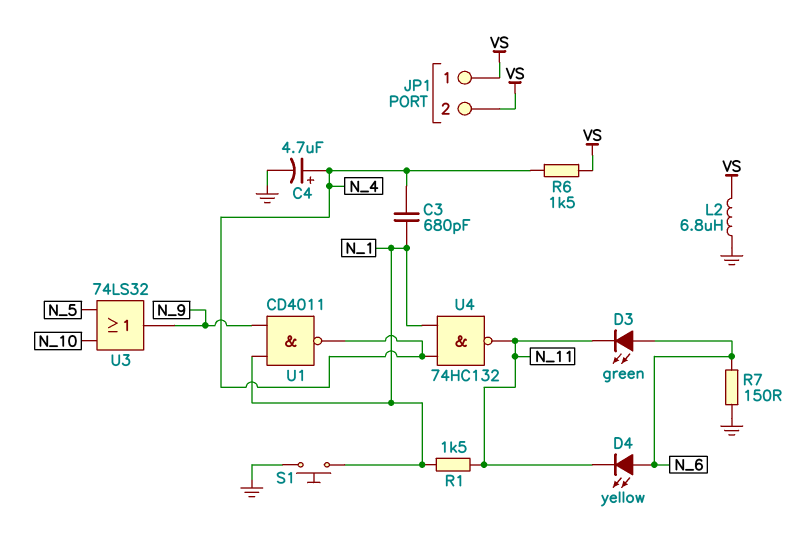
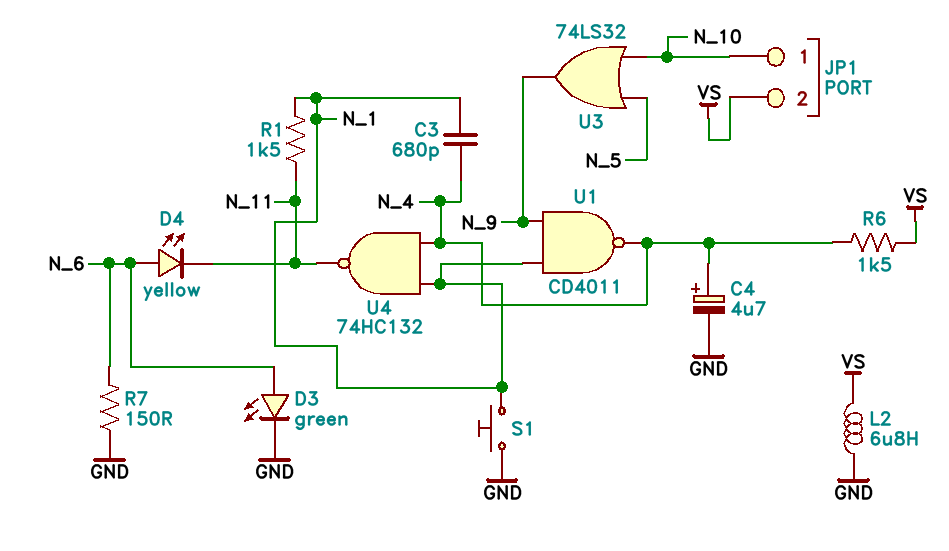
D3: LED green (A N_6, K N_11) -> LED green (A N_6, K GND)
JP1 pin 1: VS -> N_10

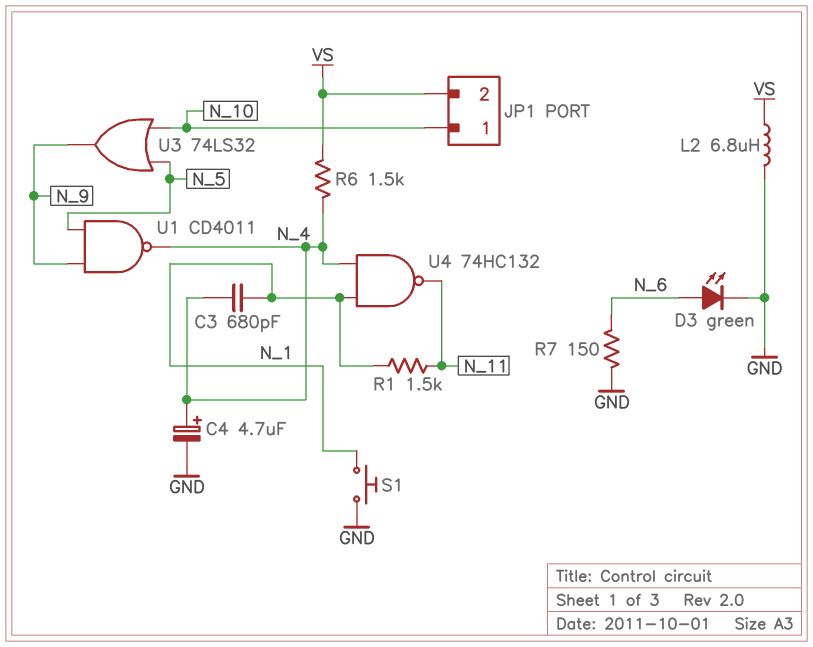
D4: LED yellow (A N_6, K N_11) -> none
U1: NAND CD4011 (in N_1, in N_9, out N_4) -> NAND CD4011 (in N_5, in N_9, out N_4)

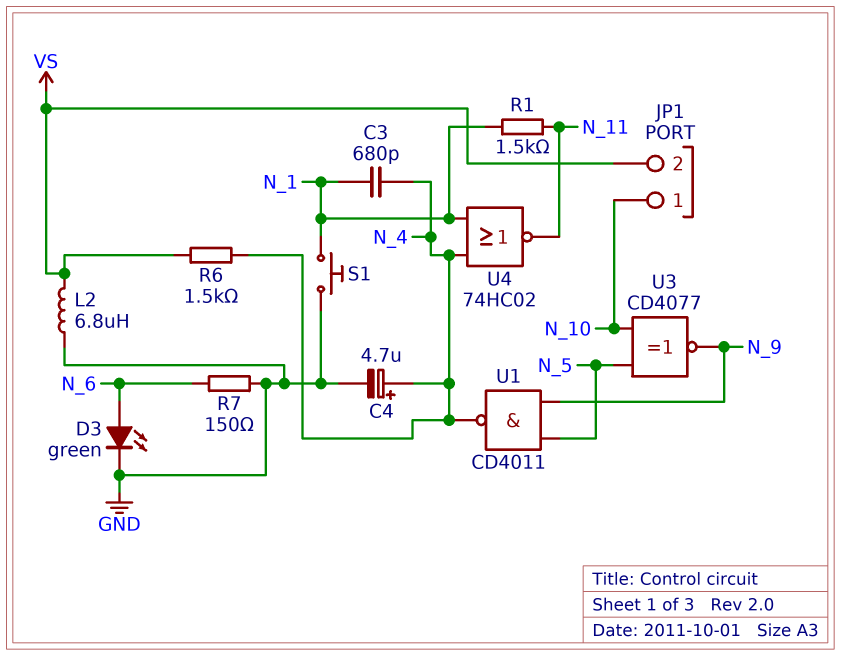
U3: OR 74LS32 (in N_5, in N_10, out N_9) -> XNOR CD4077 (in N_5, in N_10, out N_9)
U4: NAND 74HC132 (in N_1, in N_4, out N_11) -> NOR 74HC02 (in N_1, in N_4, out N_11)

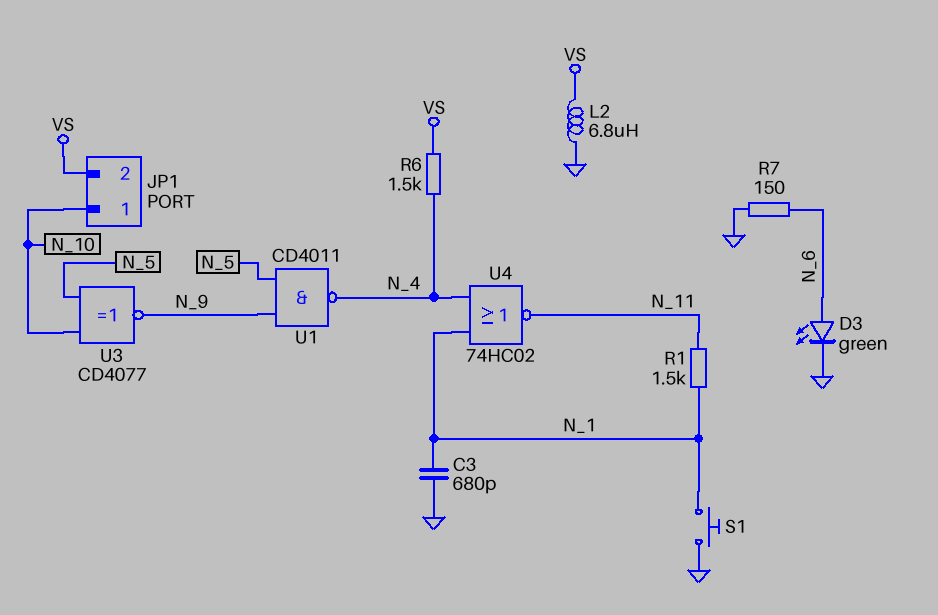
C3: 680pF (N_1, N_4) -> 680pF (GND, N_1)
C4: 4.7uF (plus N_4, minus GND) -> none

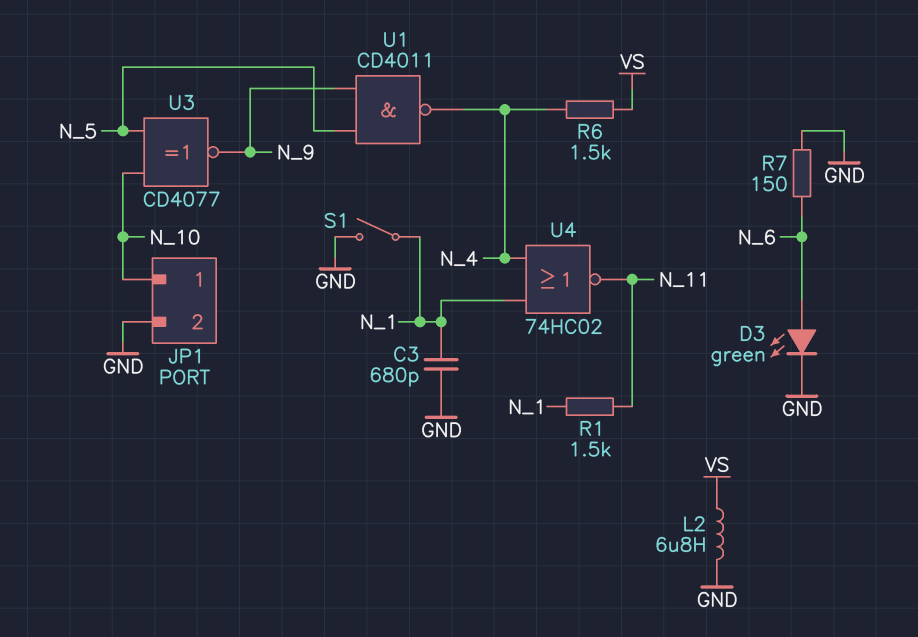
JP1 pin 2: VS -> GND
S1: button (GND, N_1) -> switch (GND, N_1)

